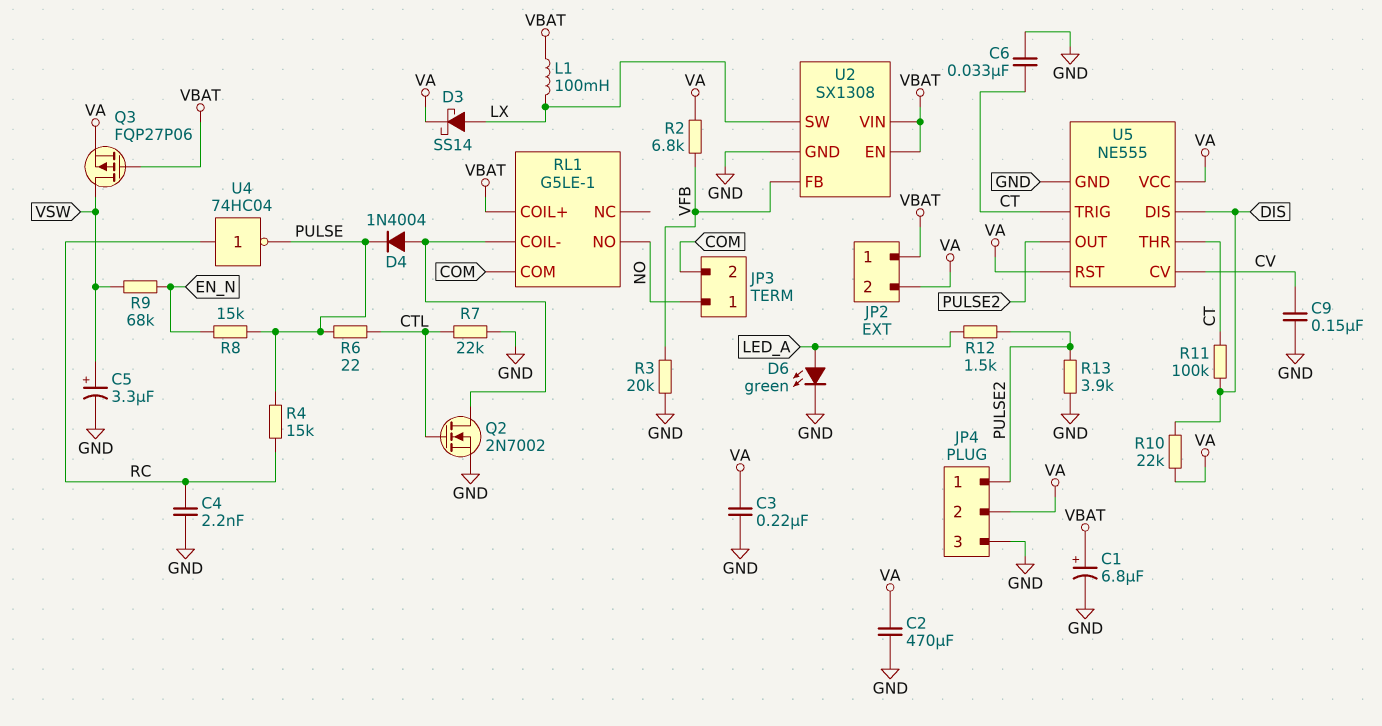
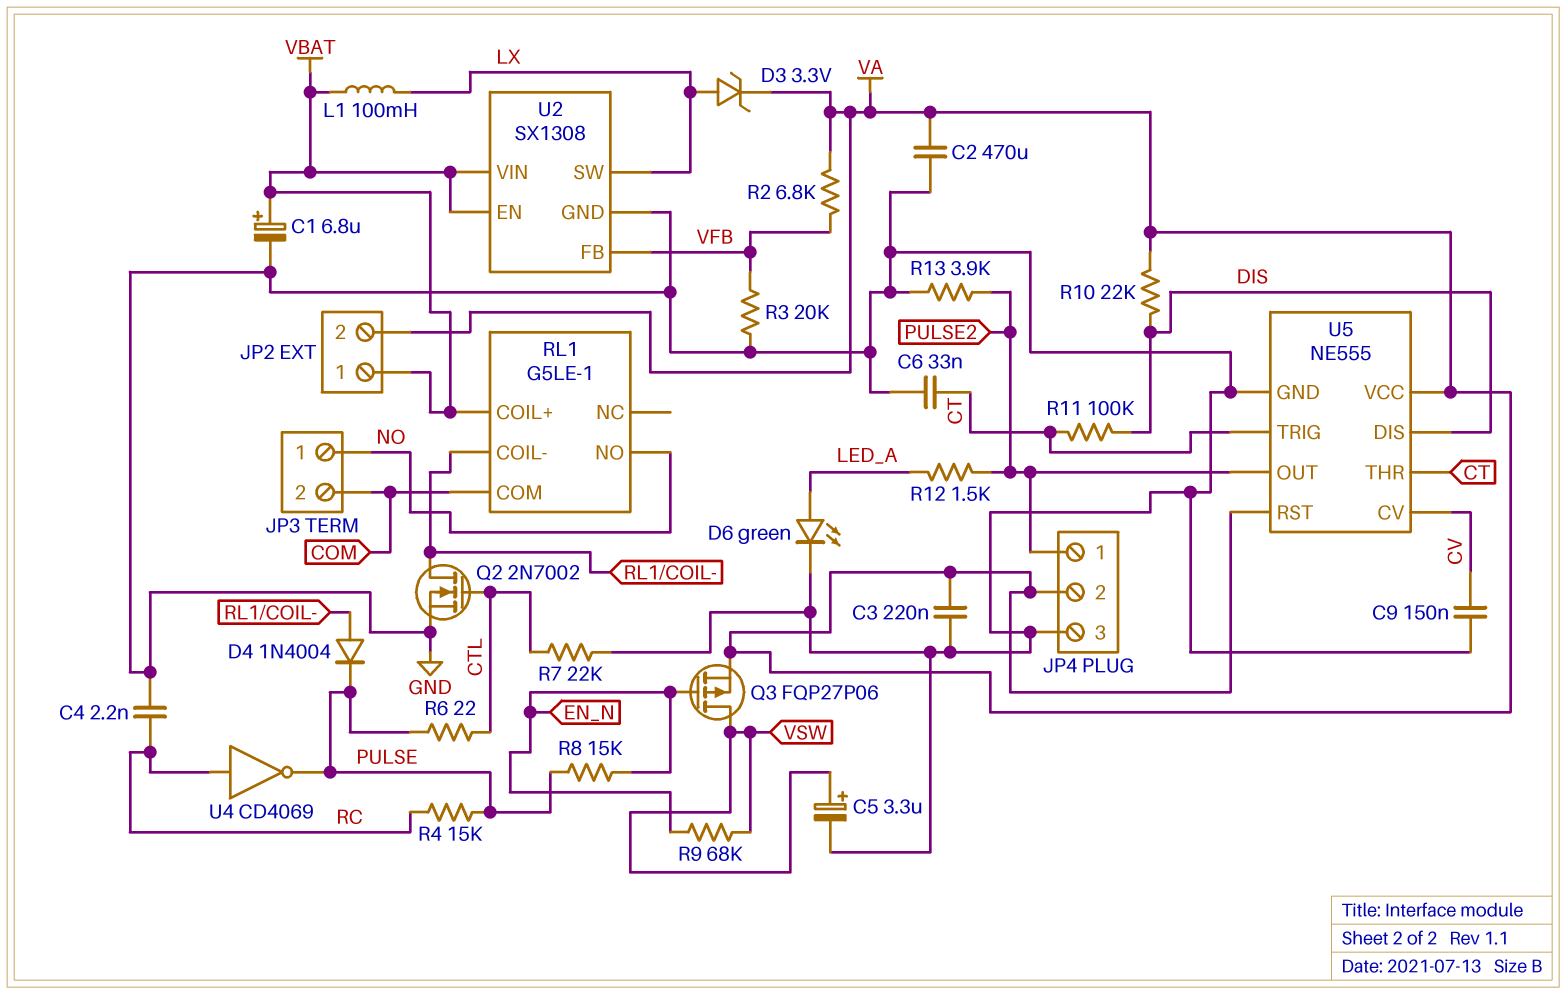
D3: schottky SS14 (A LX, K VA) -> zener 3.3V (A LX, K VA)
Q3: PMOS FQP27P06 (G VBAT, D VSW, S VA) -> PMOS FQP27P06 (G EN_N, D VSW, S VA)
U4: NOT 74HC04 (in RC, out PULSE) -> NOT CD4069 (in RC, out PULSE)

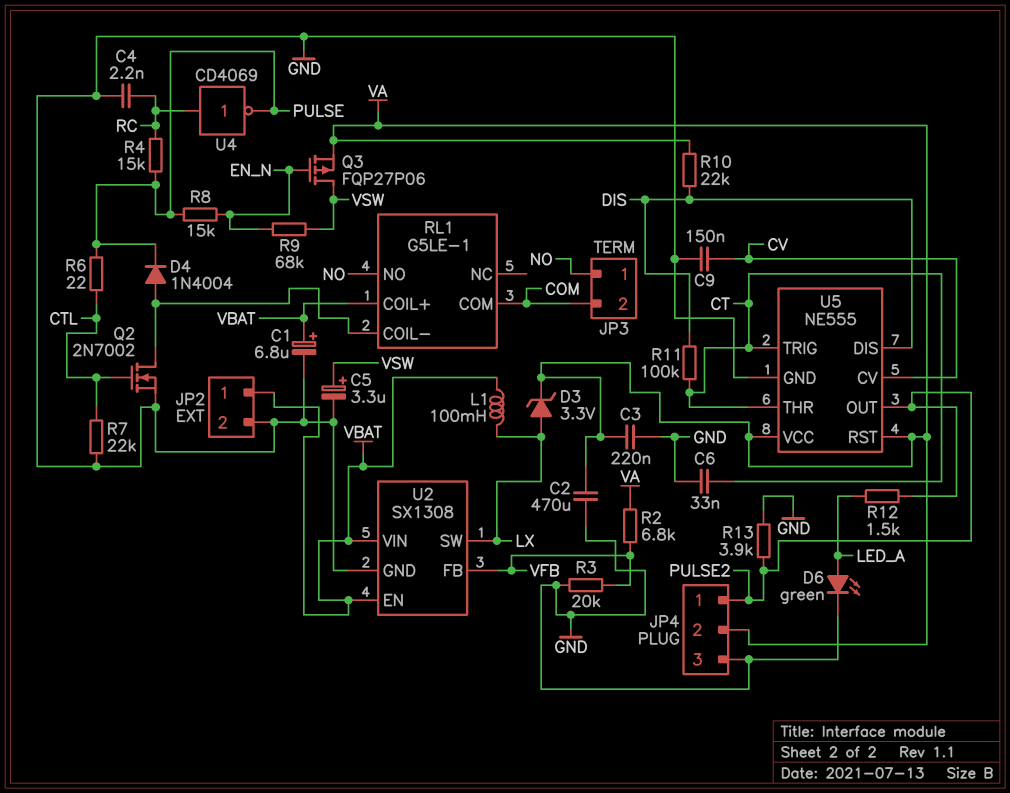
JP2 pin 2: VA -> GND

